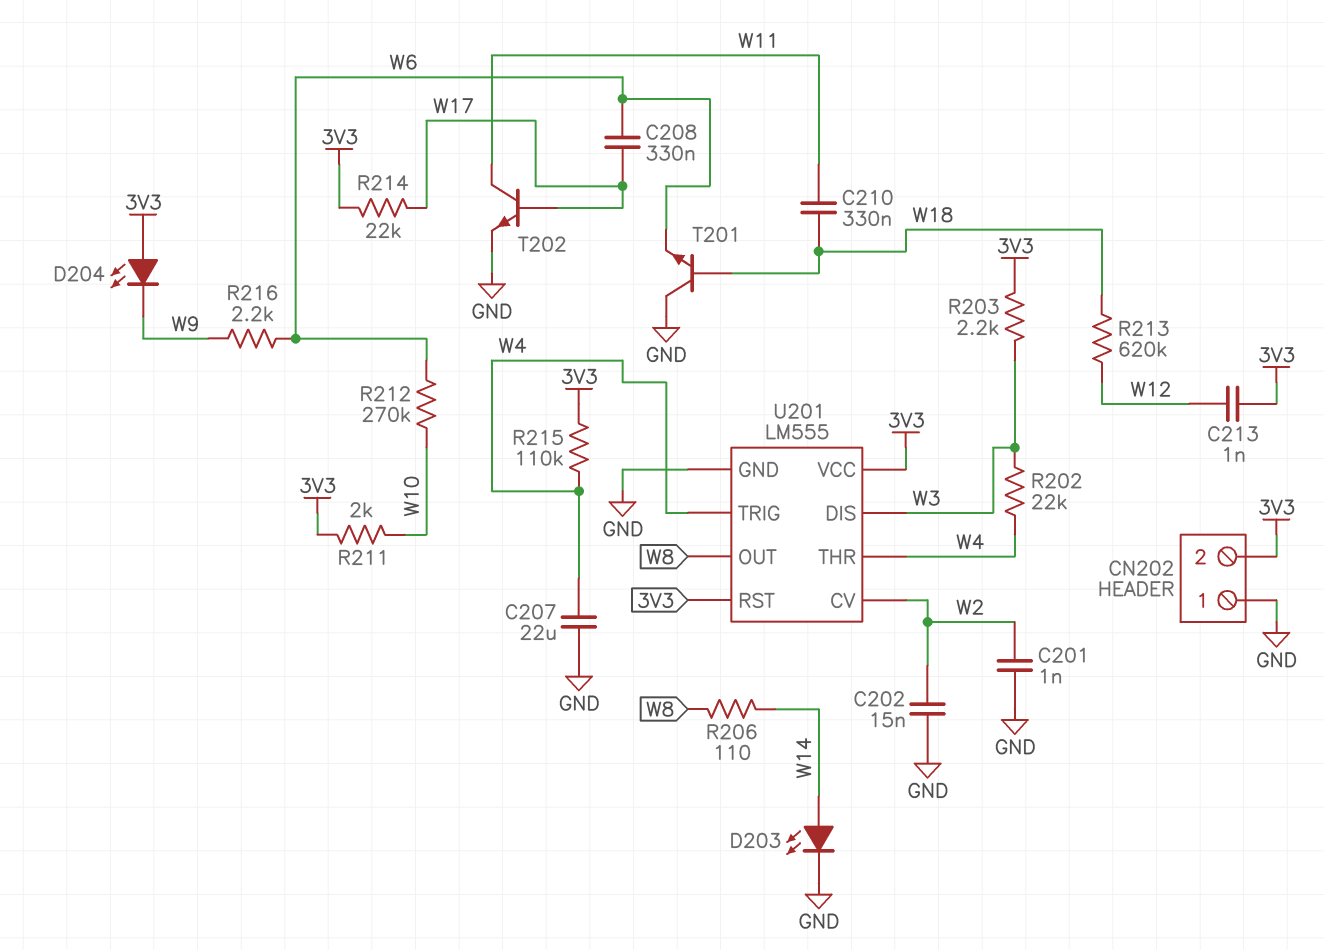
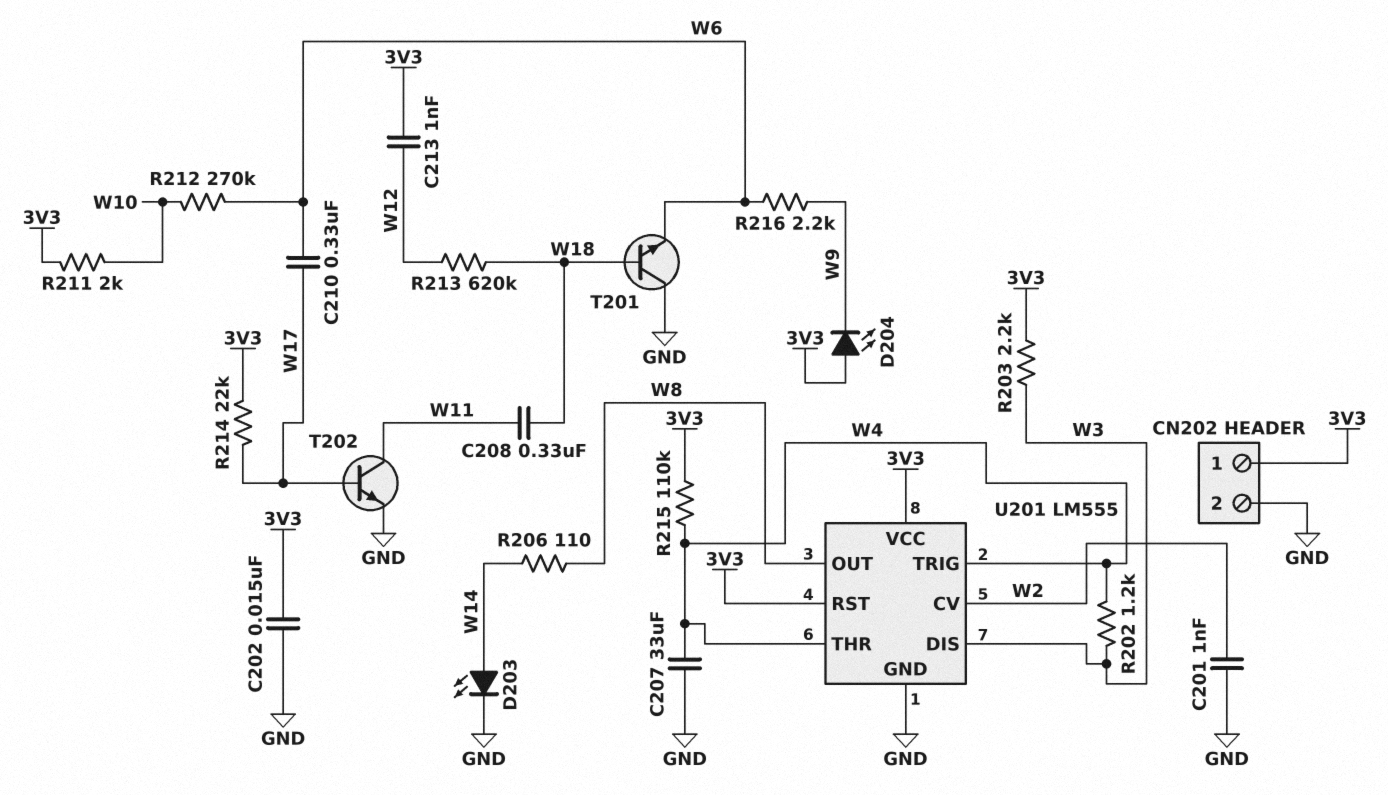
C202: 15nF (GND, W2) -> 15nF (3V3, GND)
C207: 22uF (GND, W4) -> 33uF (GND, W4)
C208: 330nF (W6, W17) -> 330nF (W11, W18)
C210: 330nF (W11, W18) -> 330nF (W6, W17)
CN202 pin 1: GND -> 3V3
CN202 pin 2: 3V3 -> GND
R202: 22k (W3, W4) -> 1.2k (W3, W4)

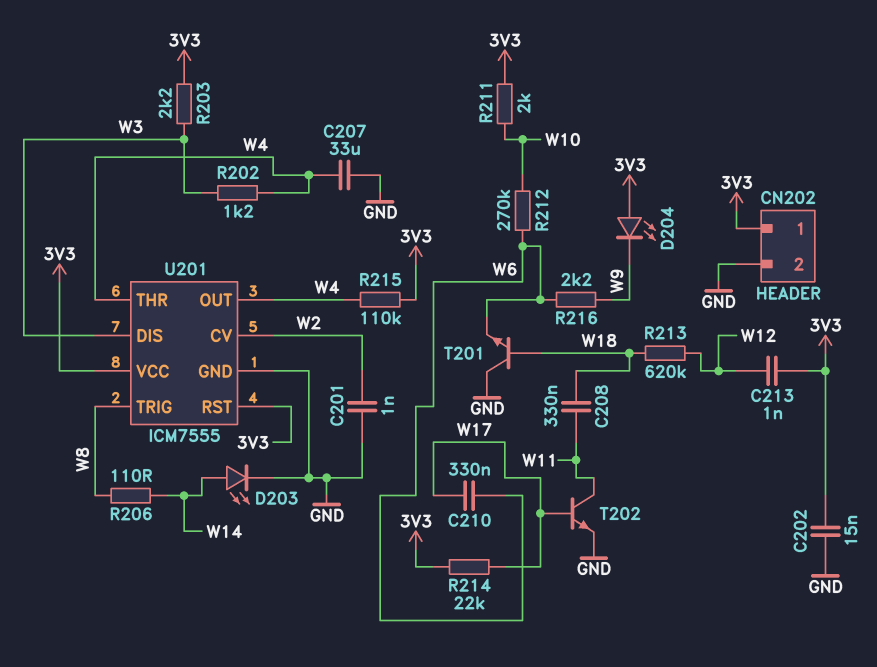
U201: LM555 -> ICM7555
U201 pin OUT: W8 -> W4
U201 pin TRIG: W4 -> W8

